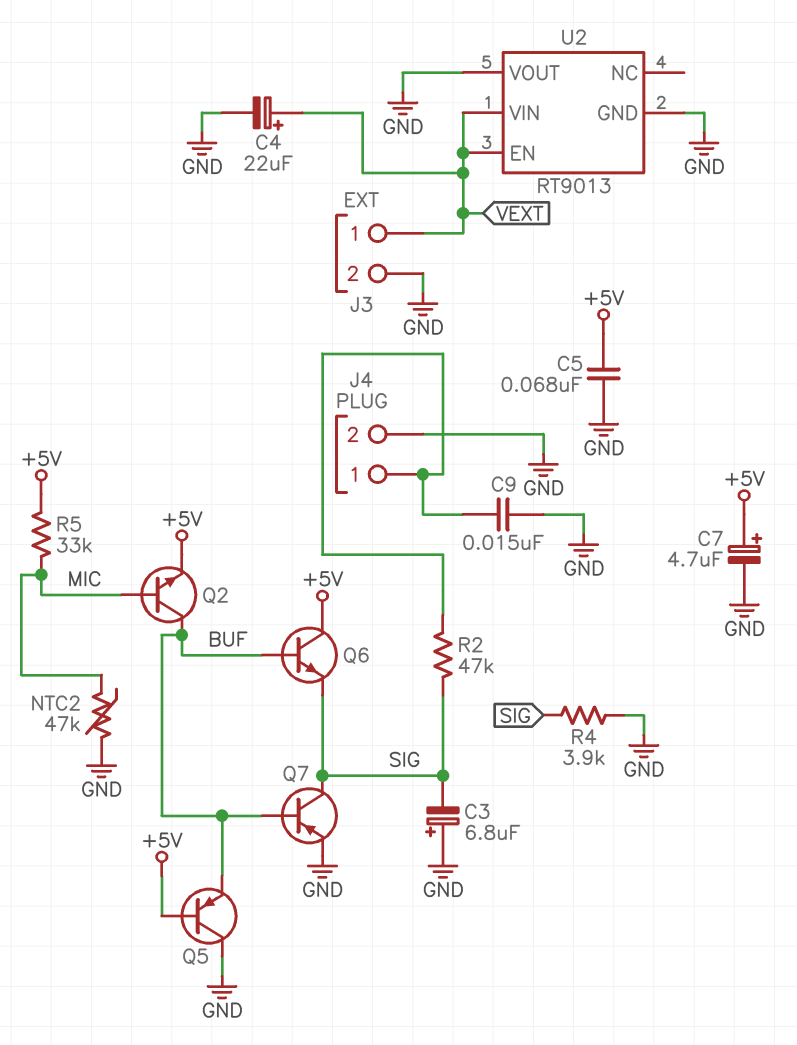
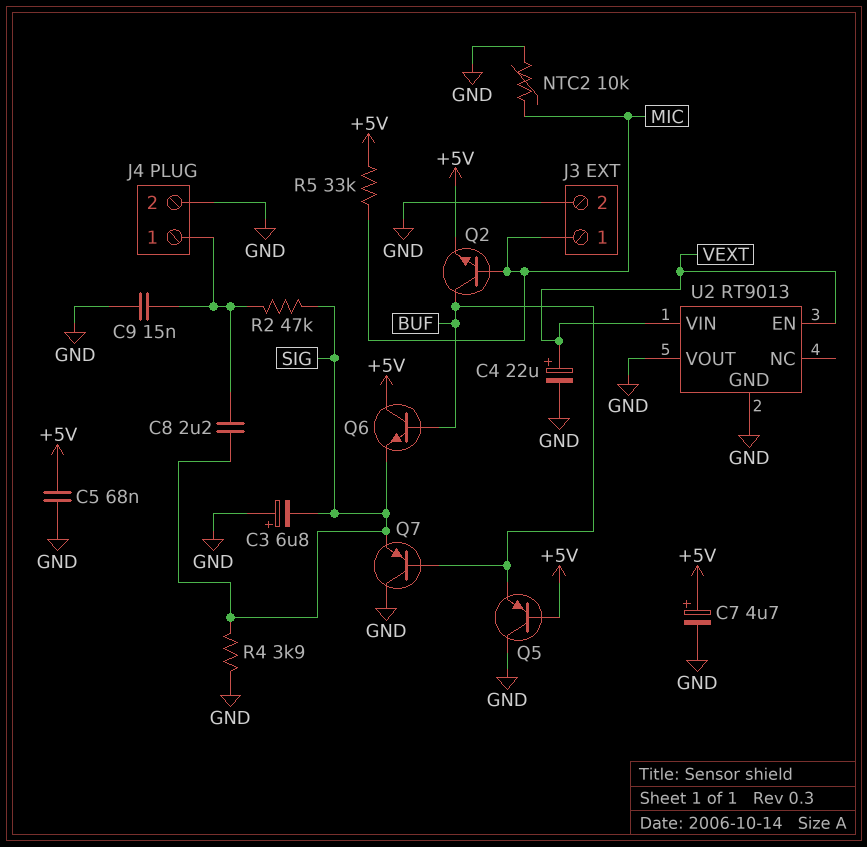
C8: none -> 2.2uF (J4/1, SIG)
J3 pin 1: VEXT -> MIC
NTC2: 47k (GND, MIC) -> 10k (GND, MIC)
Q7: PNP (B BUF, C SIG, E GND) -> PNP (B BUF, C GND, E SIG)

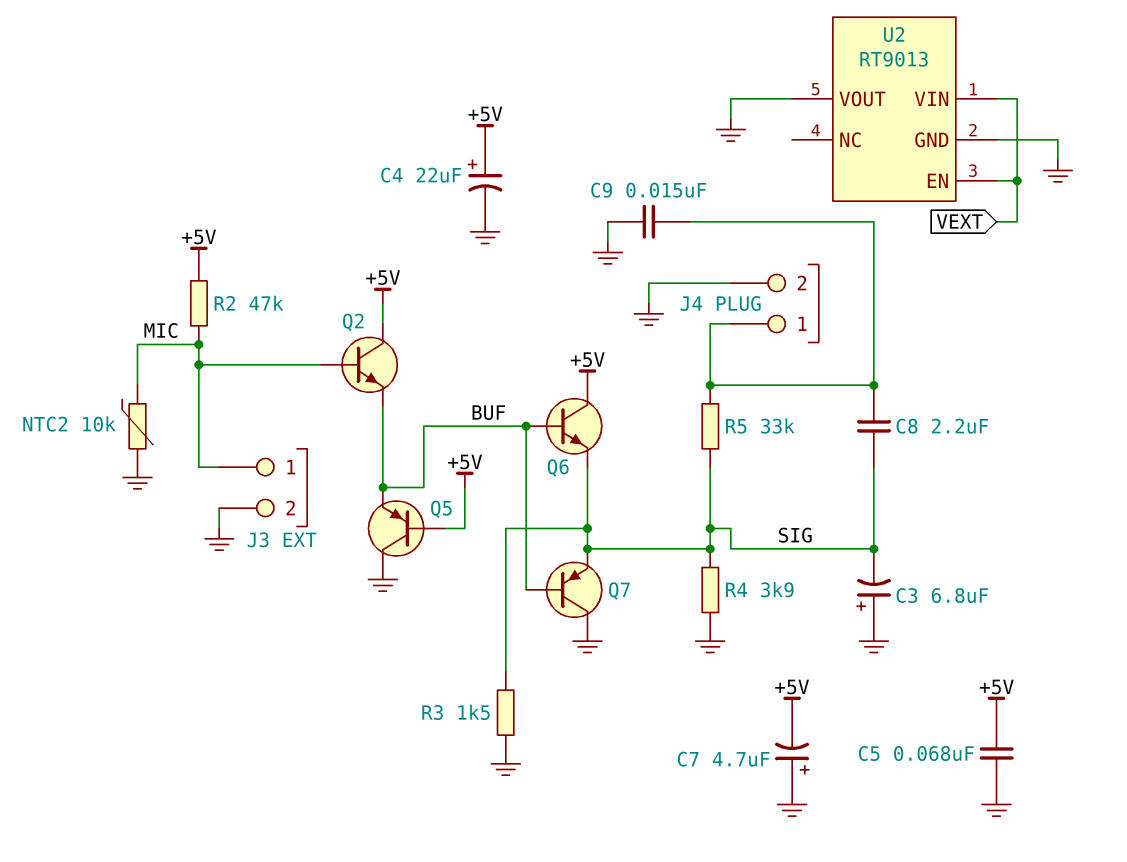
C4: 22uF (plus VEXT, minus GND) -> 22uF (plus +5V, minus GND)
C7: 4.7uF (plus +5V, minus GND) -> 4.7uF (plus GND, minus +5V)
Q2: NPN (B MIC, C BUF, E +5V) -> NPN (B MIC, C +5V, E BUF)
R2: 47k (J4/1, SIG) -> 47k (+5V, MIC)
R3: none -> 1.5k (GND, SIG)
R5: 33k (+5V, MIC) -> 33k (J4/1, SIG)

